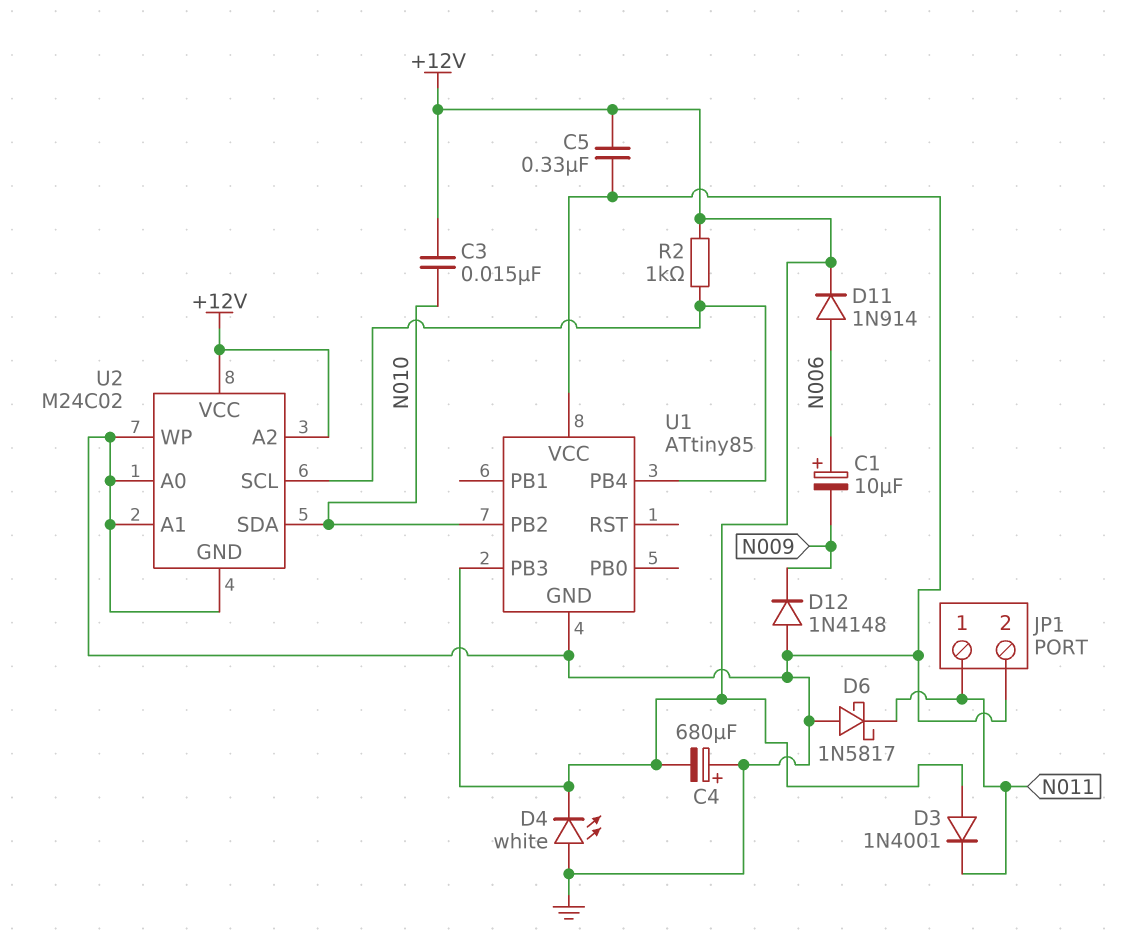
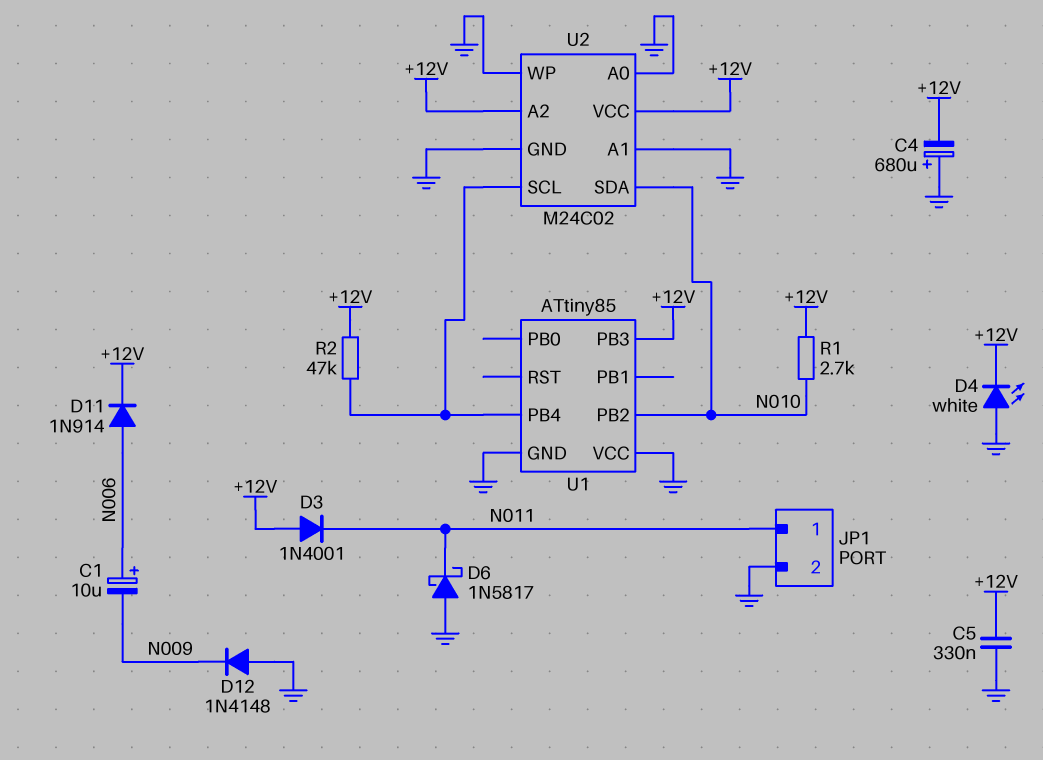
C3: 15nF (+12V, N010) -> none
R1: none -> 2.7k (+12V, N010)
R2: 1k (+12V, U1/PB4) -> 47k (+12V, U1/PB4)

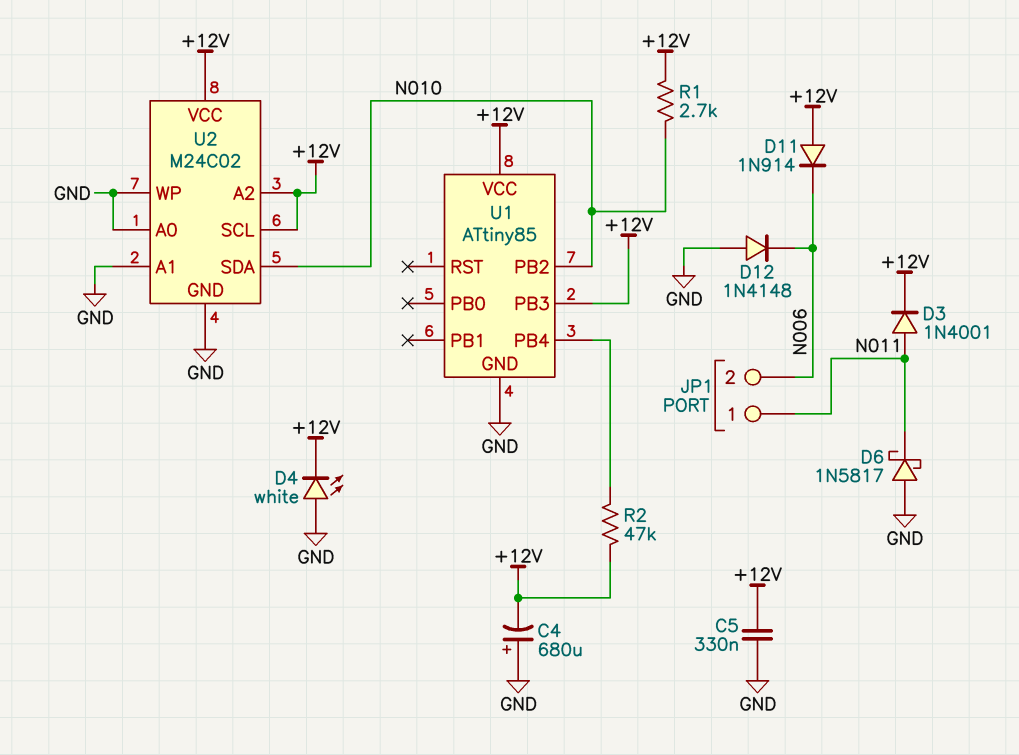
C1: 10uF (plus N006, minus N009) -> none
D3: diode 1N4001 (A +12V, K N011) -> diode 1N4001 (A N011, K +12V)
D11: diode 1N914 (A N006, K +12V) -> diode 1N914 (A +12V, K N006)
D12: diode 1N4148 (A GND, K N009) -> diode 1N4148 (A GND, K N006)
JP1 pin 2: GND -> N006
U1 pin VCC: GND -> +12V
U2 pin SCL: U1/PB4 -> +12V

